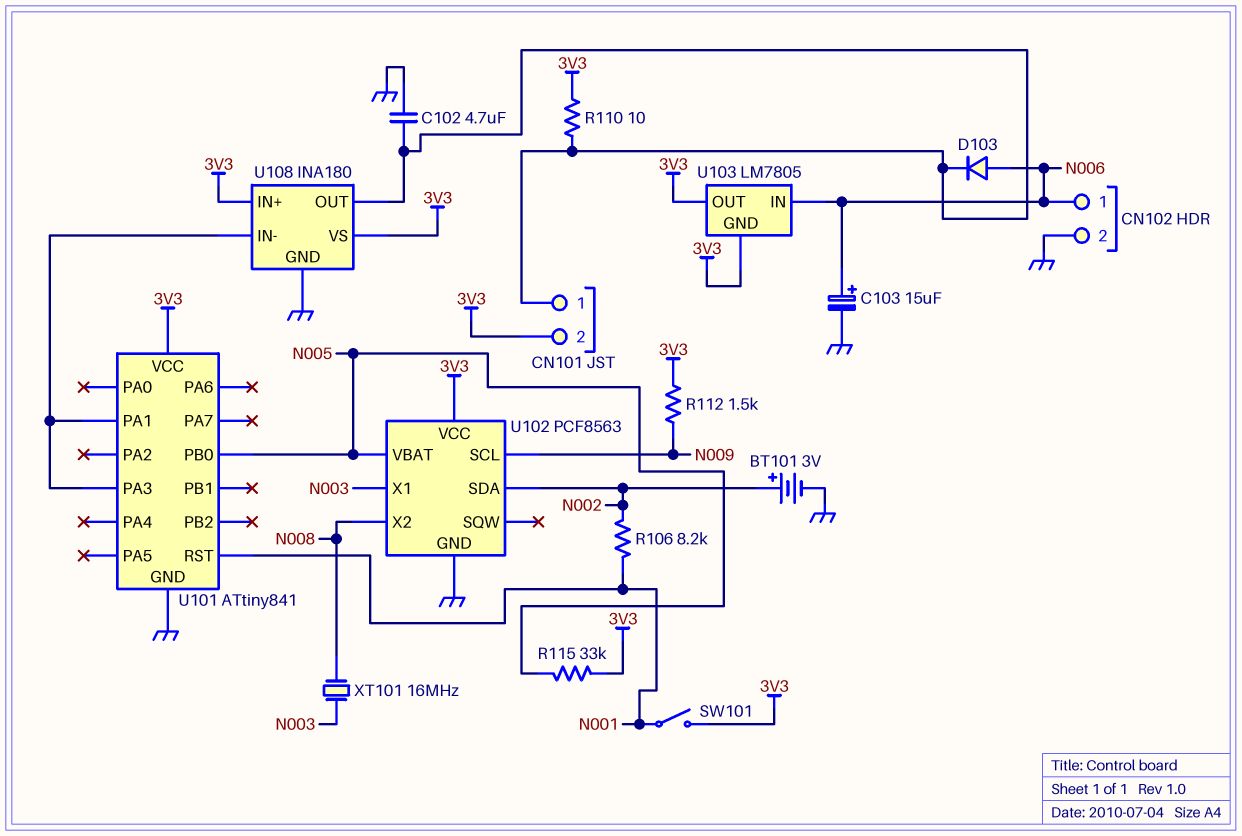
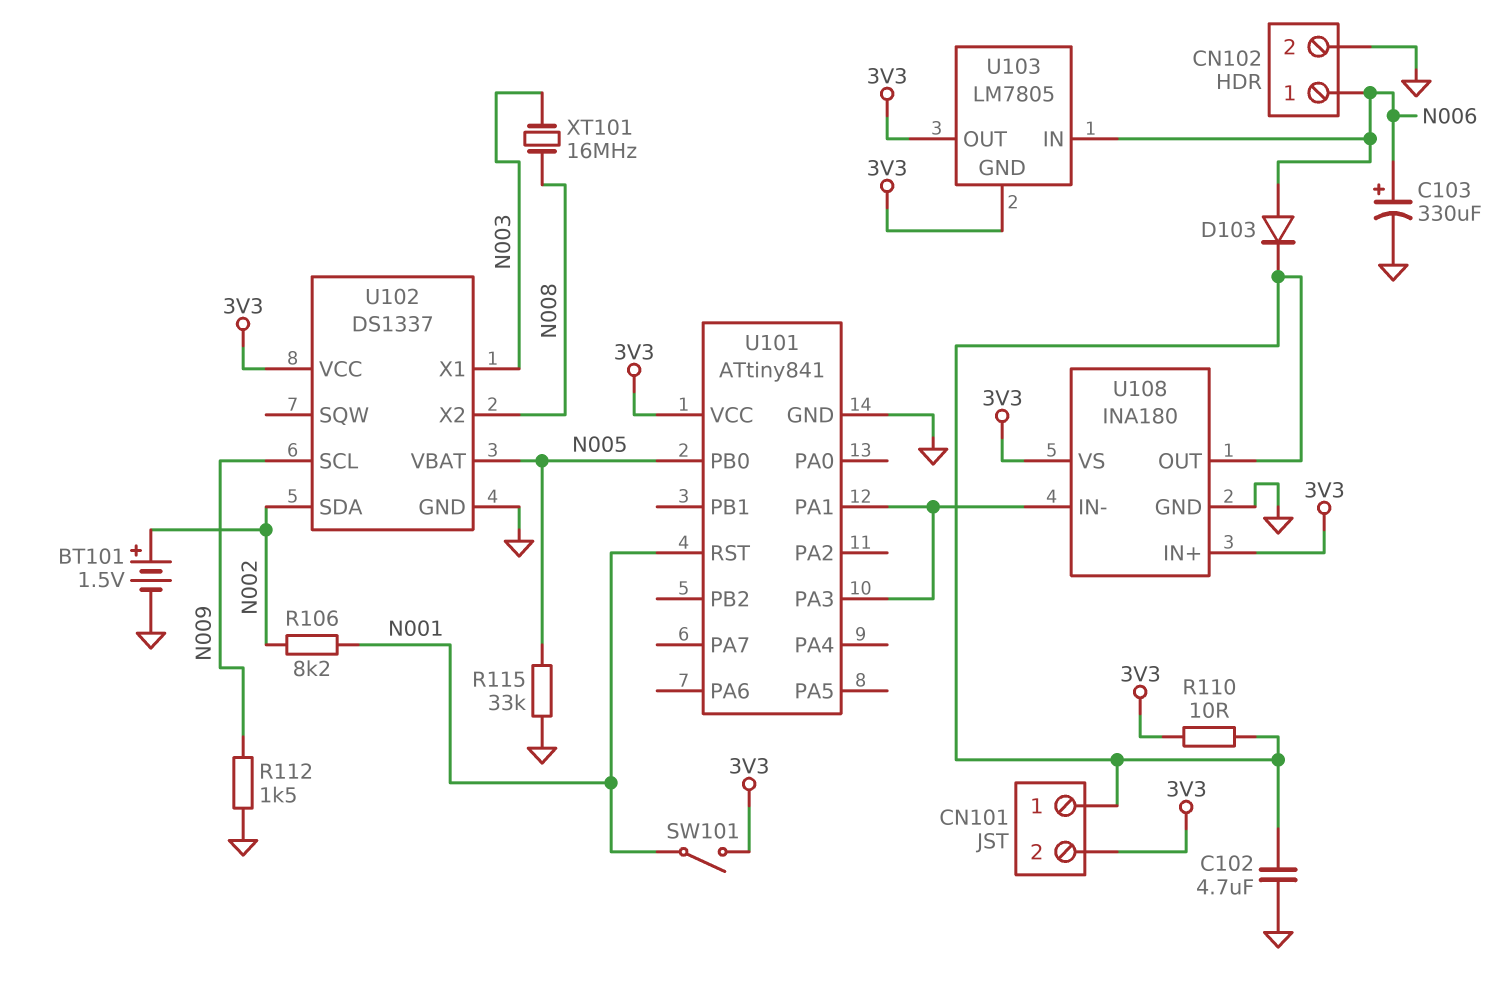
BT101: 3V (plus N002, minus GND) -> 1.5V (plus N002, minus GND)
C103: 15uF (plus N006, minus GND) -> 330uF (plus N006, minus GND)
R112: 1.5k (3V3, N009) -> 1.5k (GND, N009)
R115: 33k (3V3, N005) -> 33k (GND, N005)
U102: PCF8563 -> DS1337

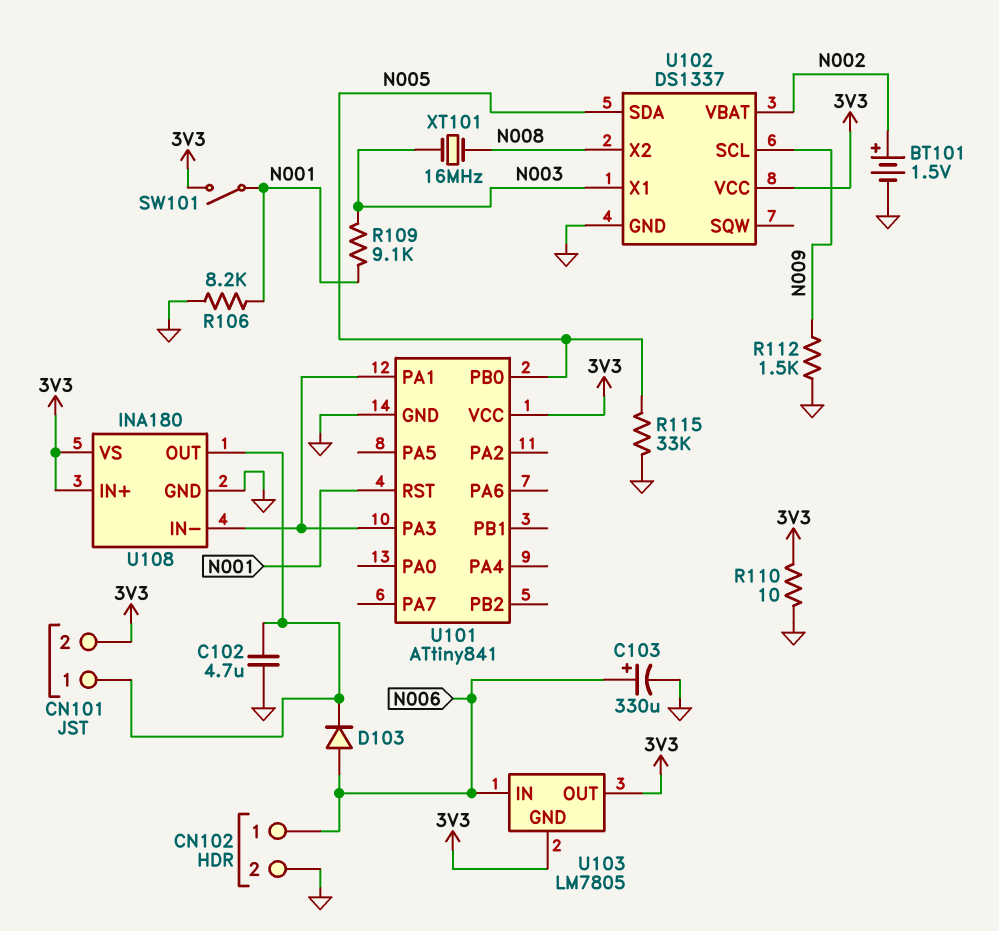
R106: 8.2k (N001, N002) -> 8.2k (GND, N001)
R109: none -> 9.1k (N001, N003)
R110: 10 (3V3, CN101/1) -> 10 (3V3, GND)
U102 pin SDA: N002 -> N005
U102 pin VBAT: N005 -> N002

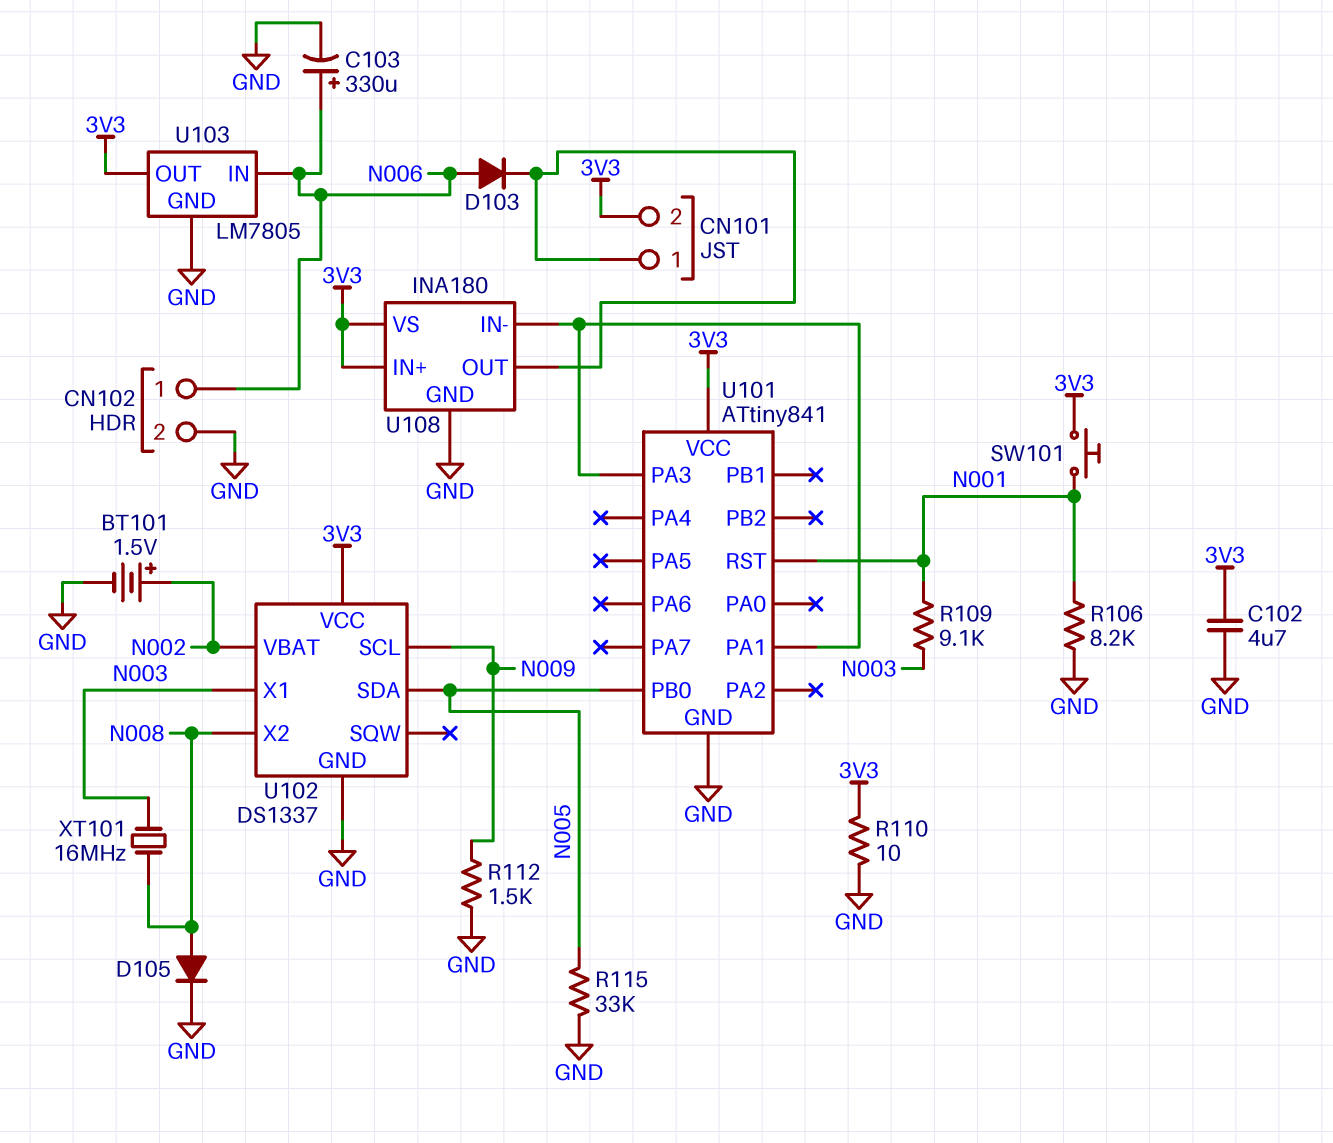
C102: 4.7uF (CN101/1, GND) -> 4.7uF (3V3, GND)
D105: none -> diode (A N008, K GND)
SW101: switch (3V3, N001) -> button (3V3, N001)
U103 pin GND: 3V3 -> GND

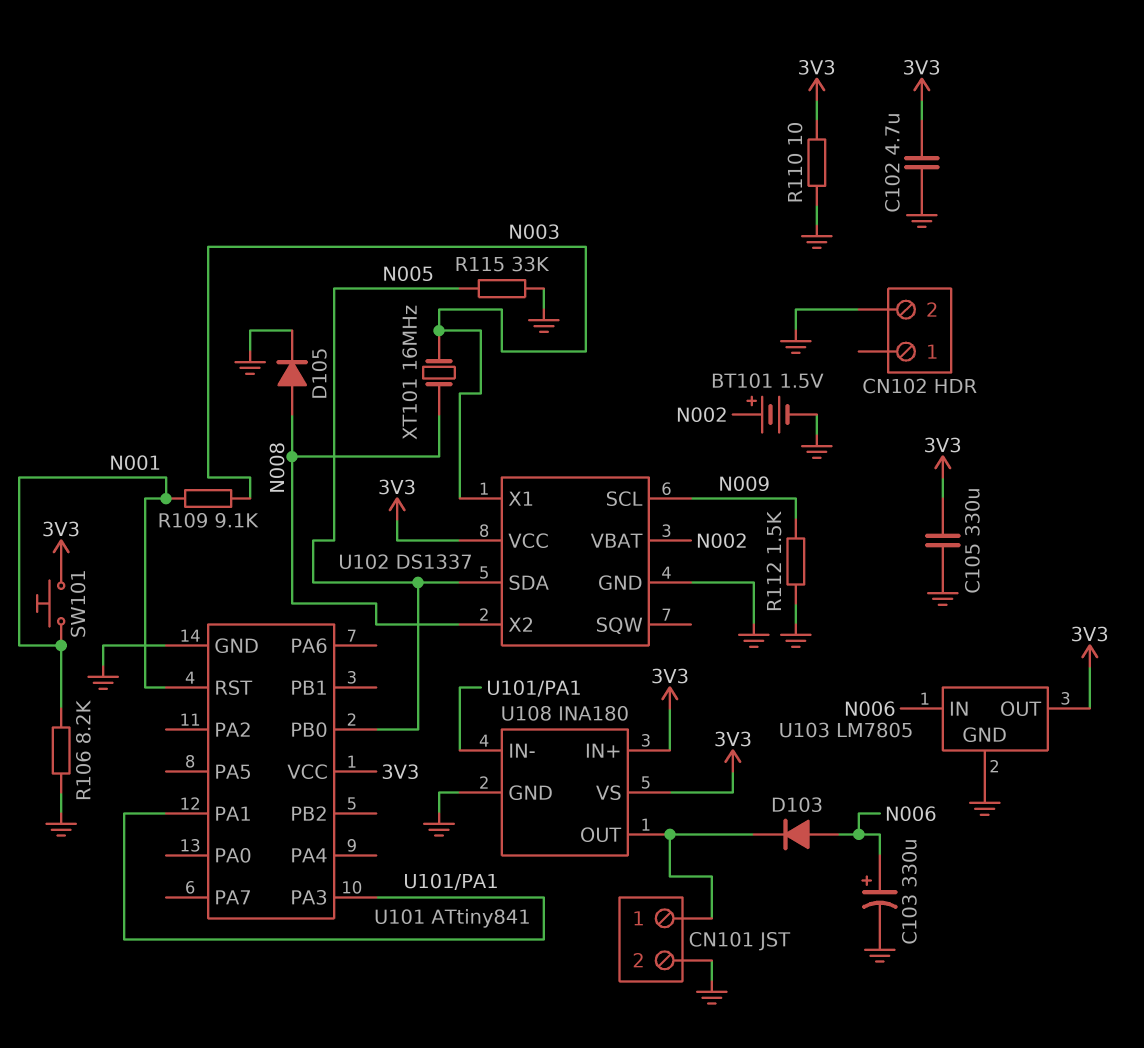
C105: none -> 330uF (3V3, GND)
CN101 pin 2: 3V3 -> GND
CN102 pin 1: N006 -> none

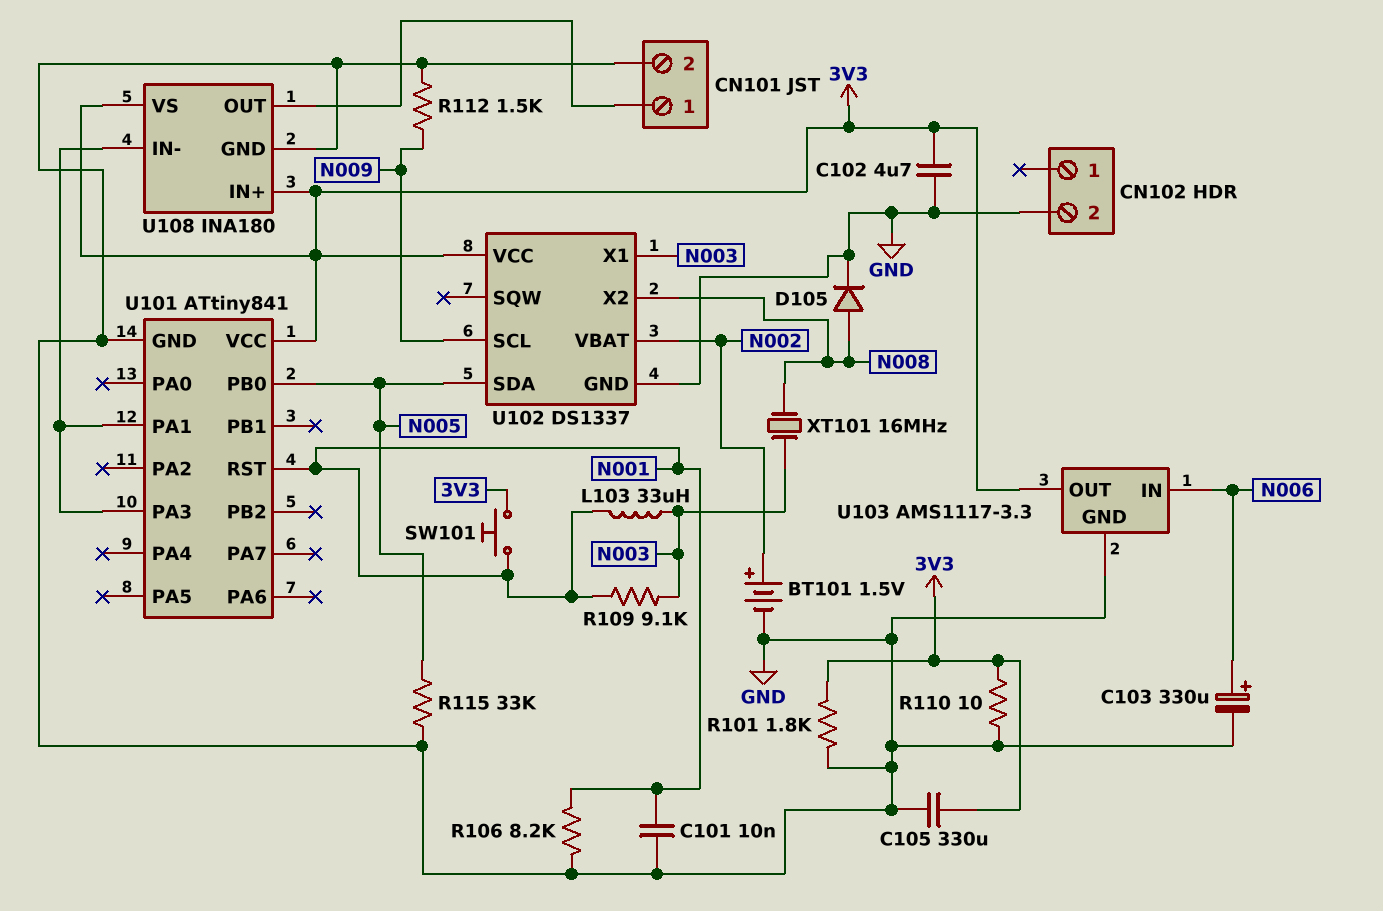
C101: none -> 10nF (GND, N001)
D103: diode (A N006, K CN101/1) -> none
L103: none -> 33uH (N001, N003)
R101: none -> 1.8k (3V3, GND)
U103: LM7805 -> AMS1117-3.3

